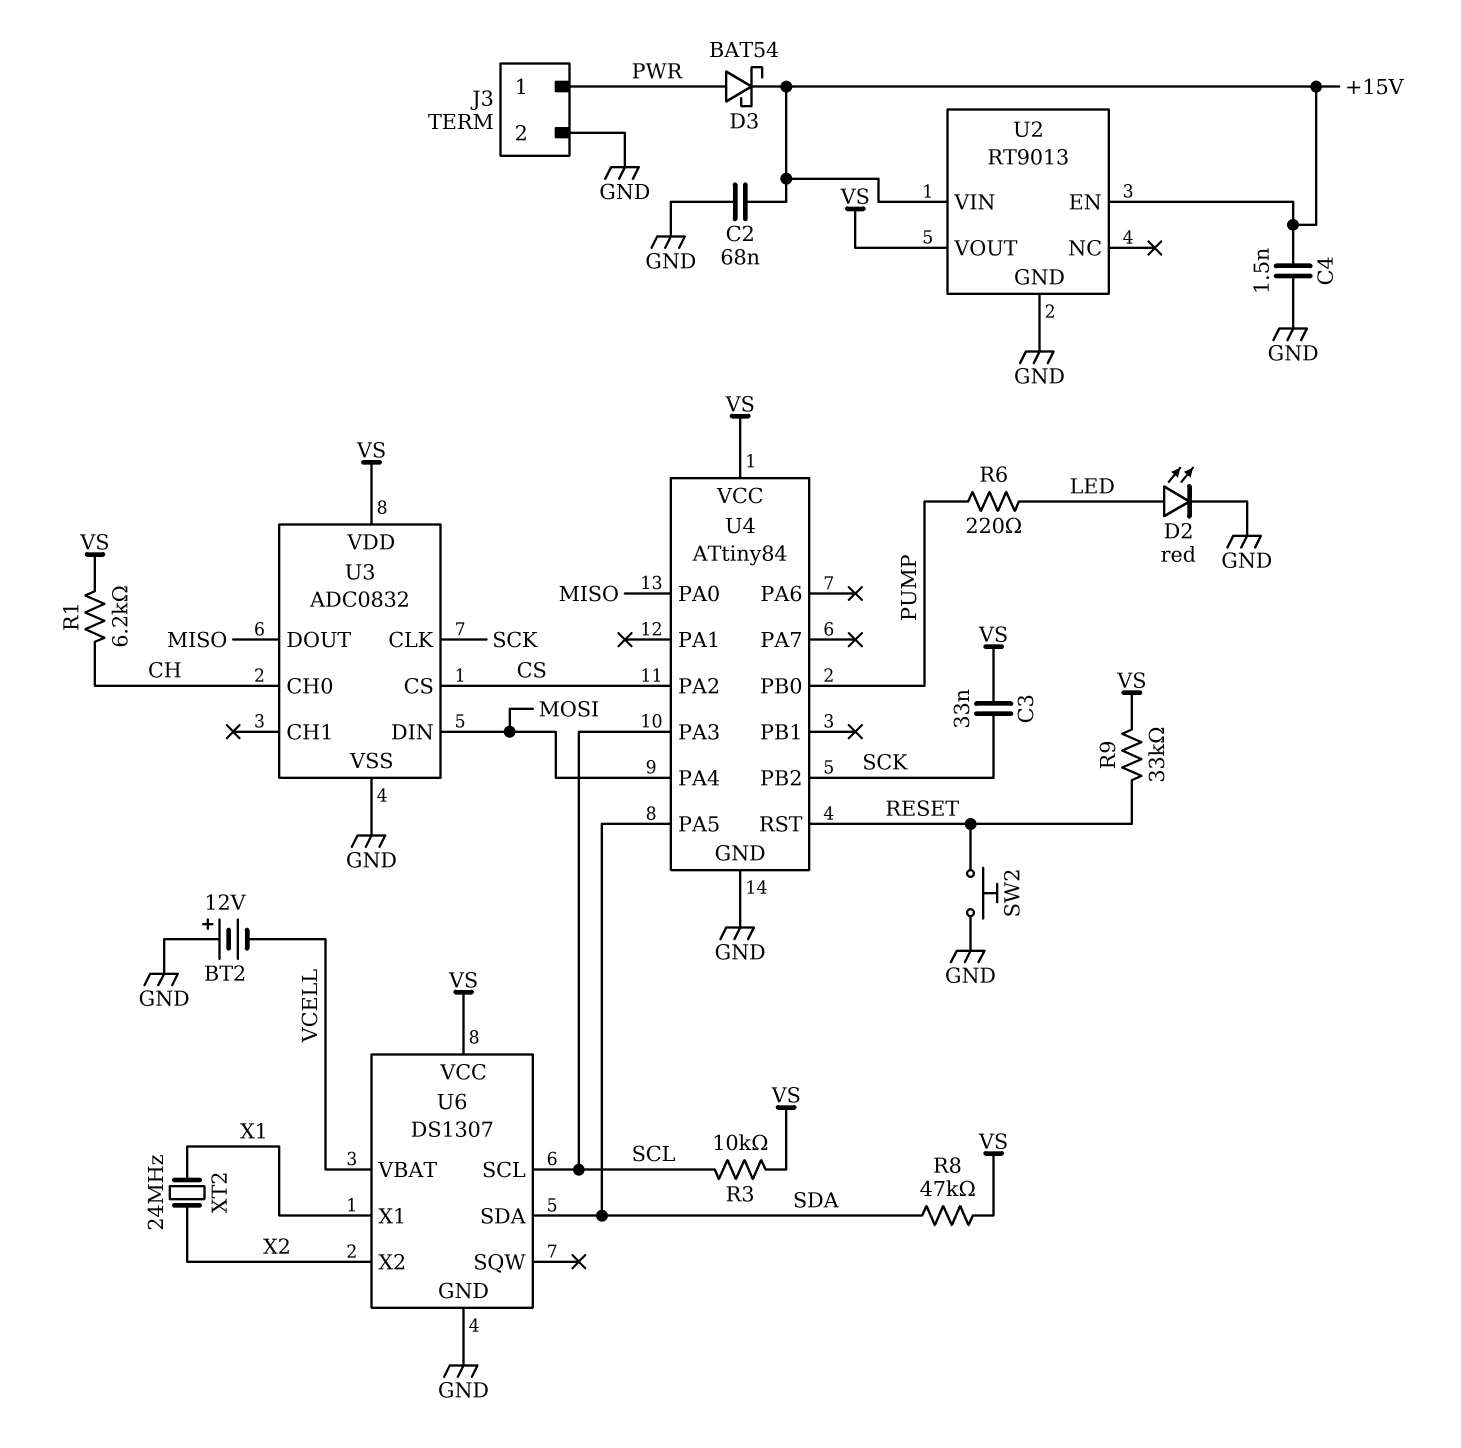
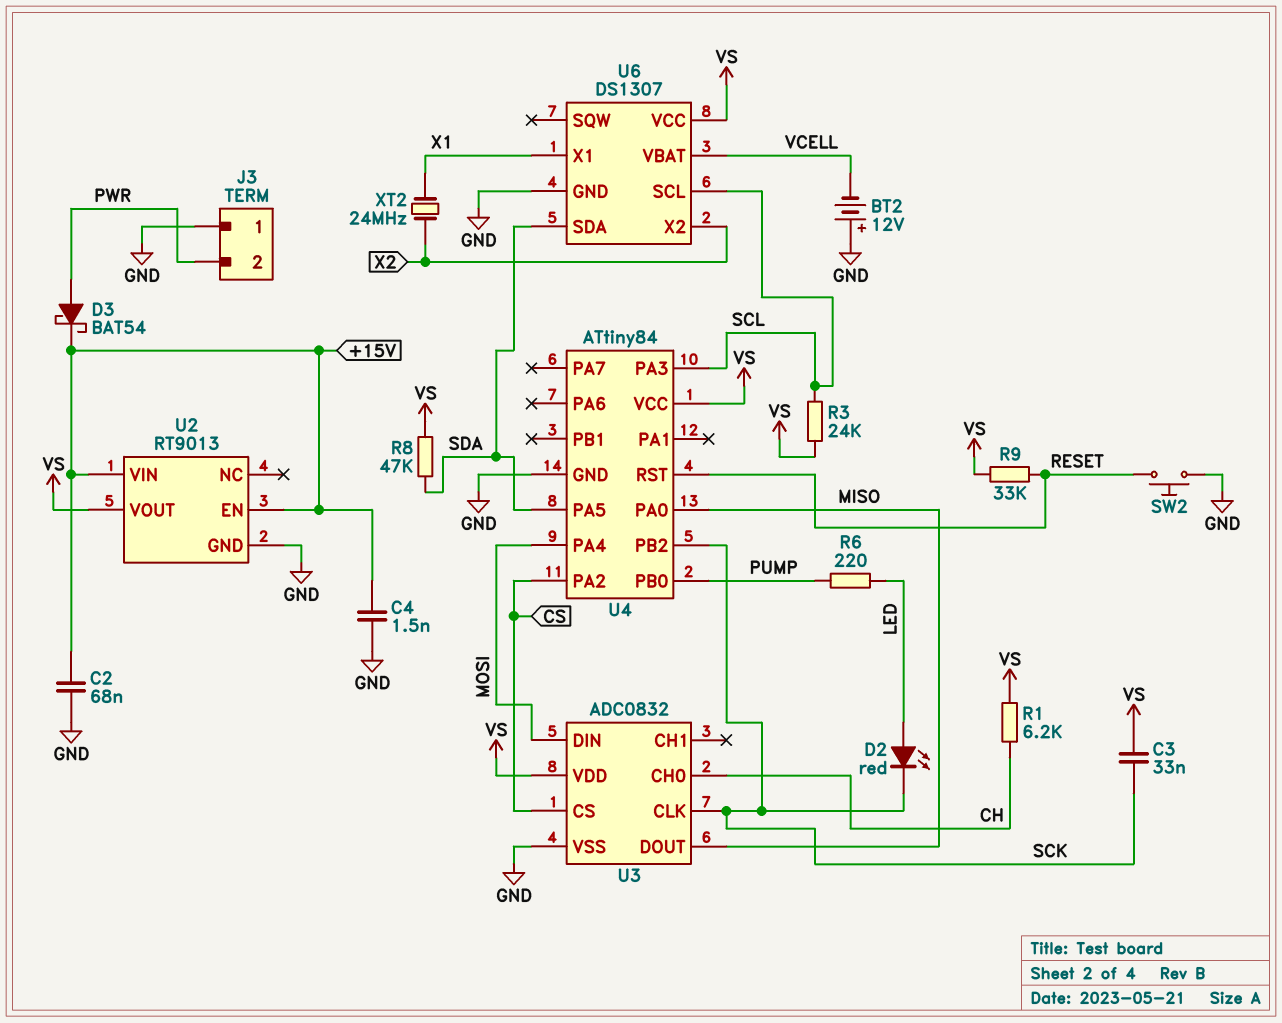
D2: LED red (A LED, K GND) -> LED red (A LED, K SCK)
J3 pin 1: PWR -> GND
J3 pin 2: GND -> PWR
R3: 10k (SCL, VS) -> 24k (SCL, VS)

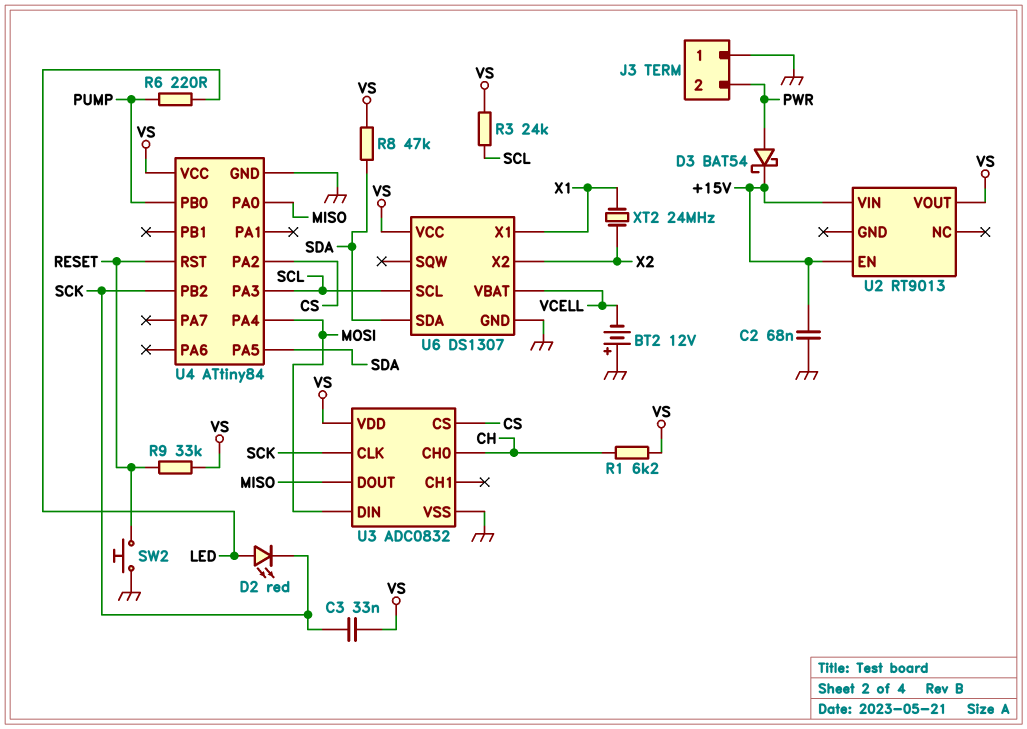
C4: 1.5nF (+15V, GND) -> none
U2 pin GND: GND -> none

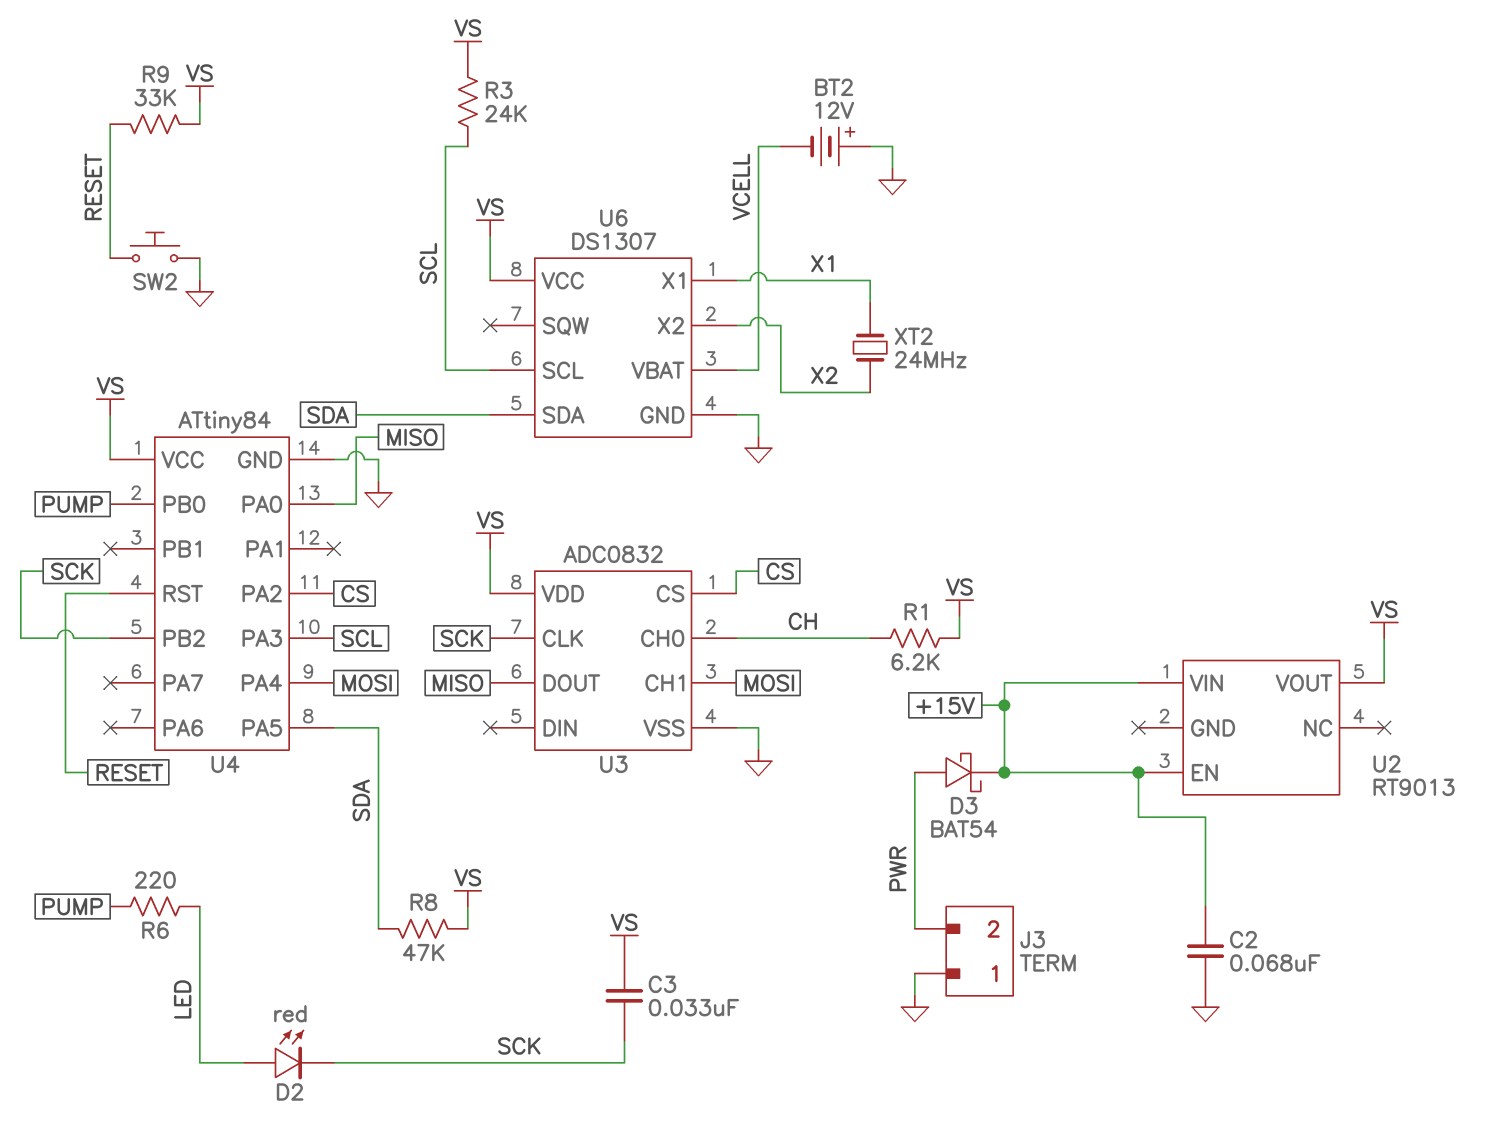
U3 pin CH1: none -> MOSI
U3 pin DIN: MOSI -> none

